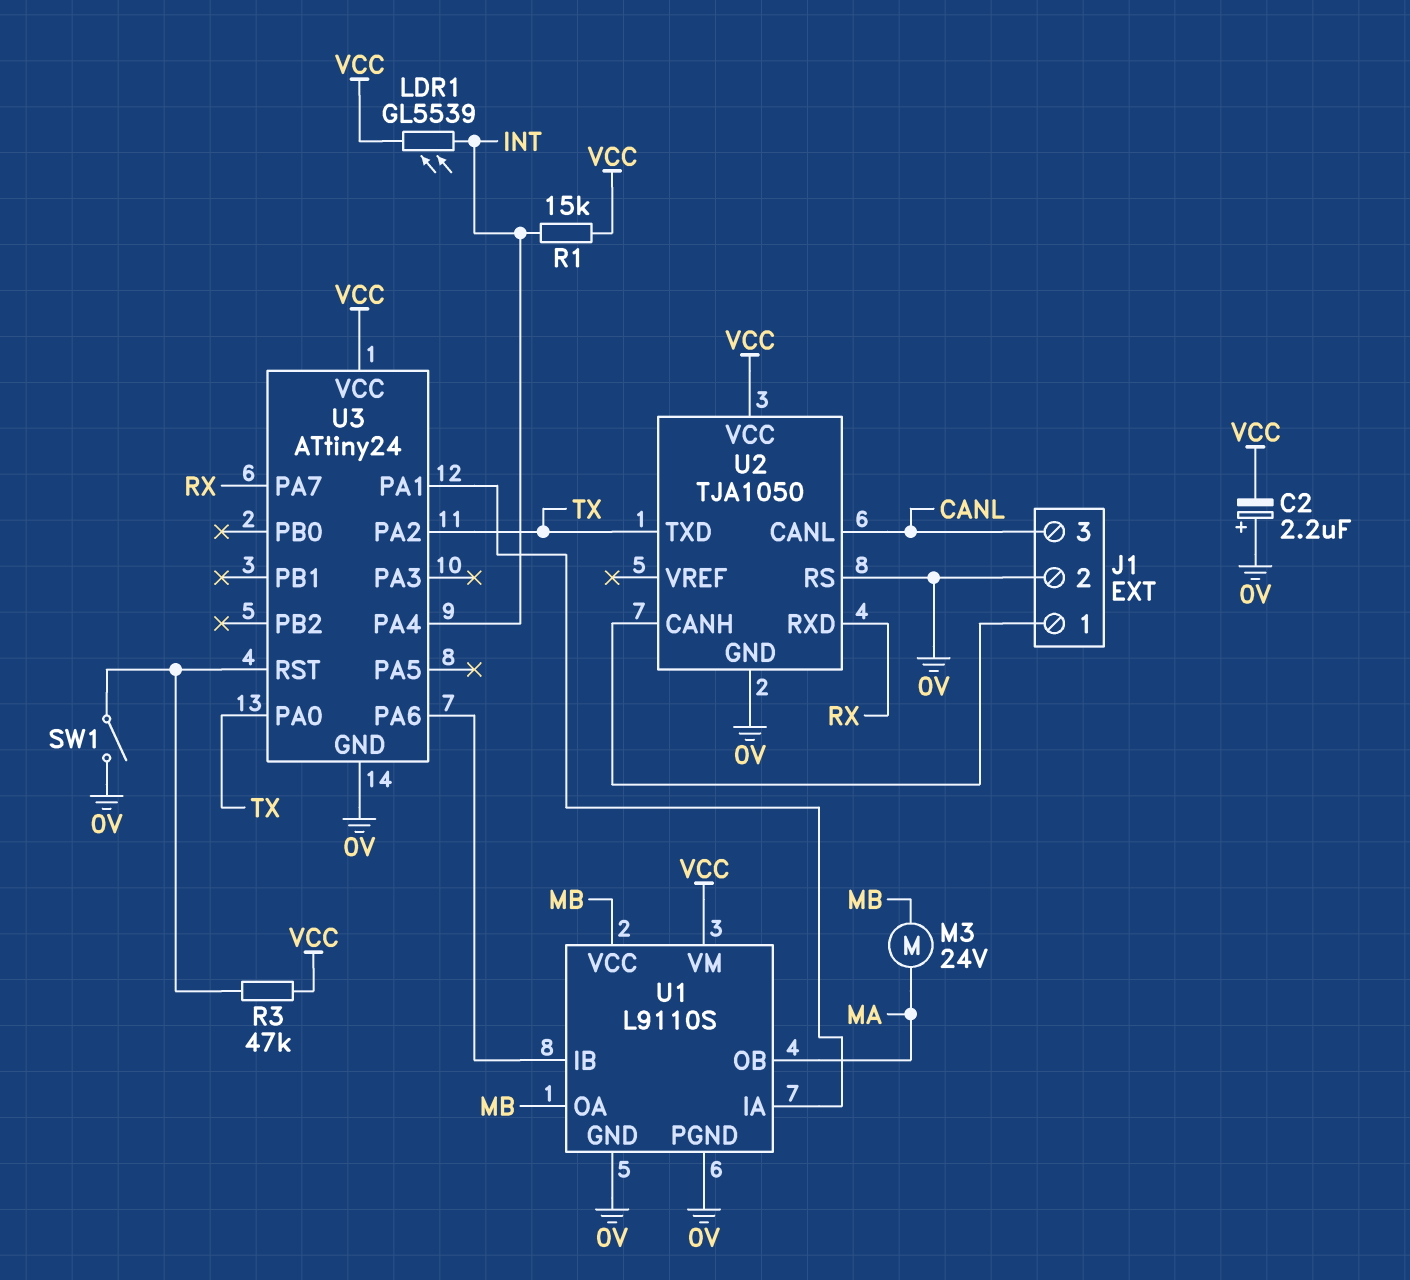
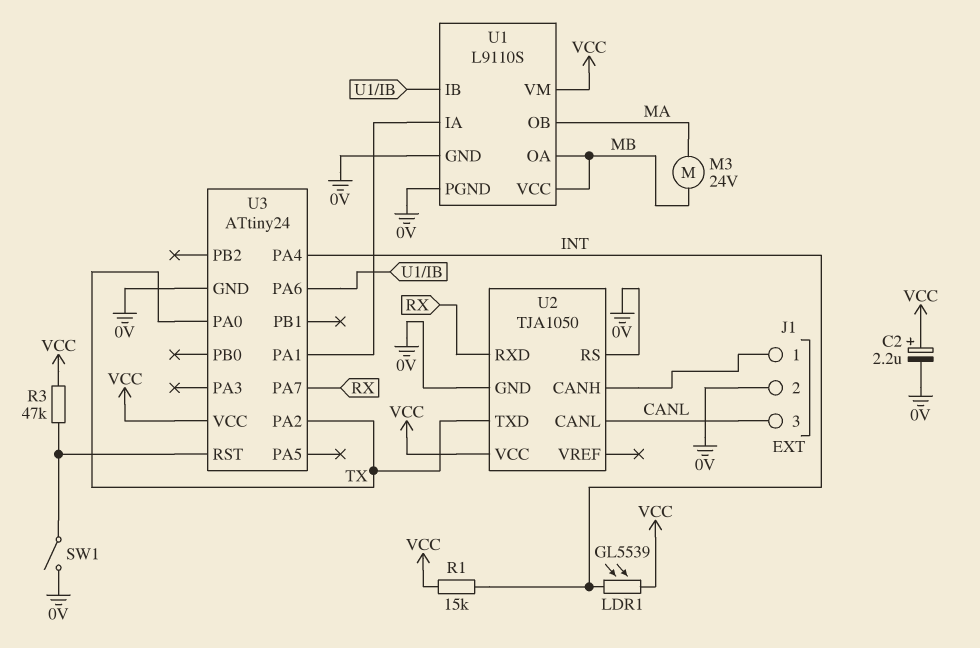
C2: 2.2uF (plus 0V, minus VCC) -> 2.2uF (plus VCC, minus 0V)

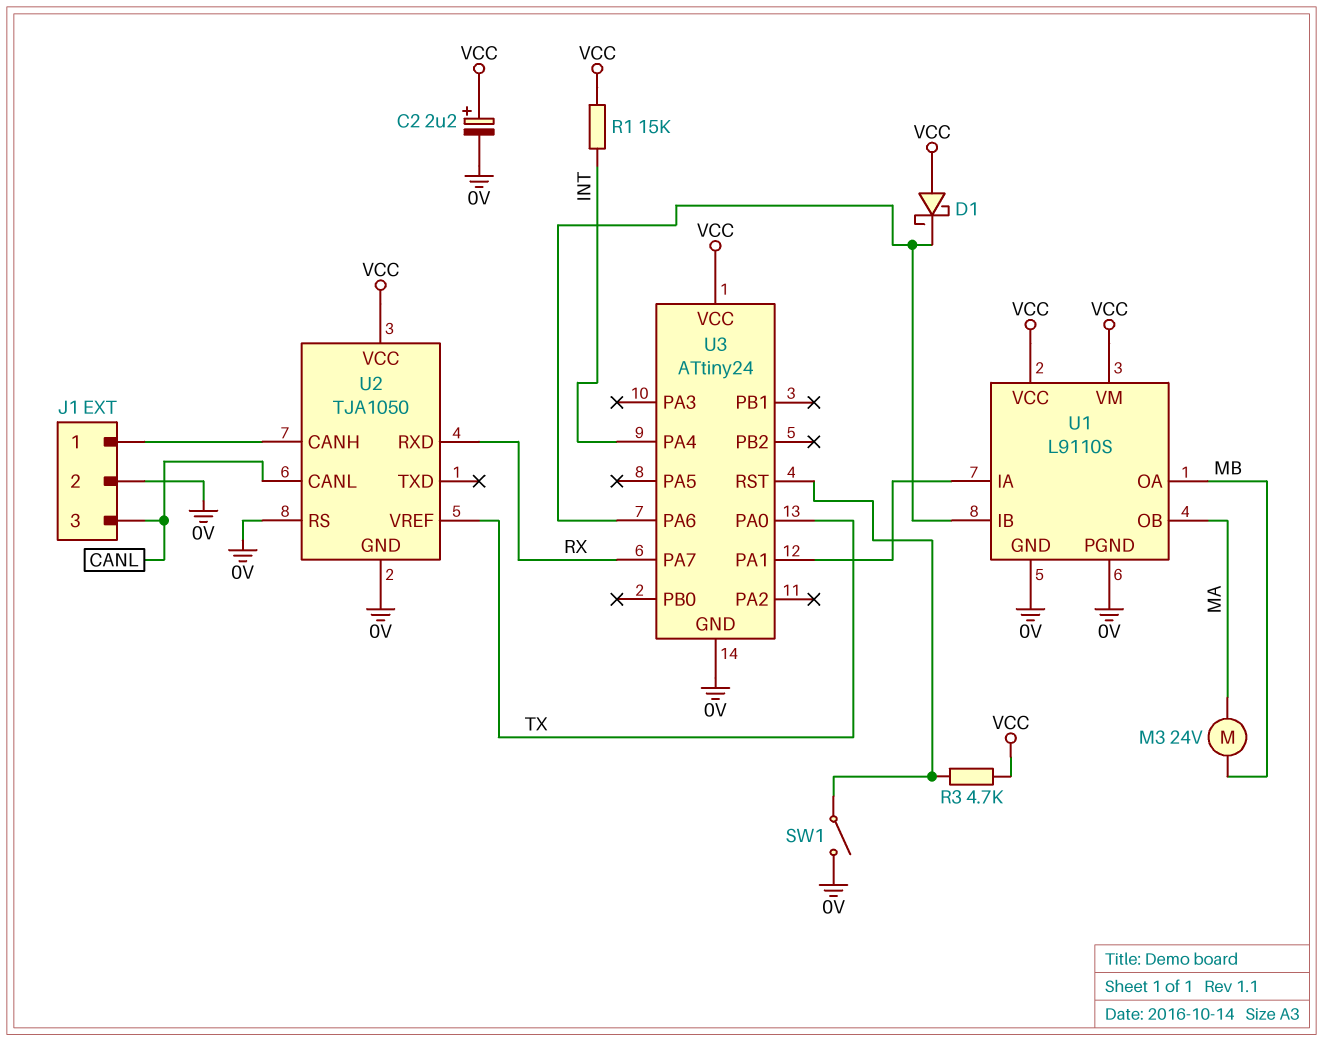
D1: none -> schottky (A VCC, K U1/IB)
LDR1: GL5539 (INT, VCC) -> none
R3: 47k (U3/RST, VCC) -> 4.7k (U3/RST, VCC)
U1 pin VCC: MB -> VCC
U2 pin TXD: TX -> none
U2 pin VREF: none -> TX
U3 pin PA2: TX -> none

